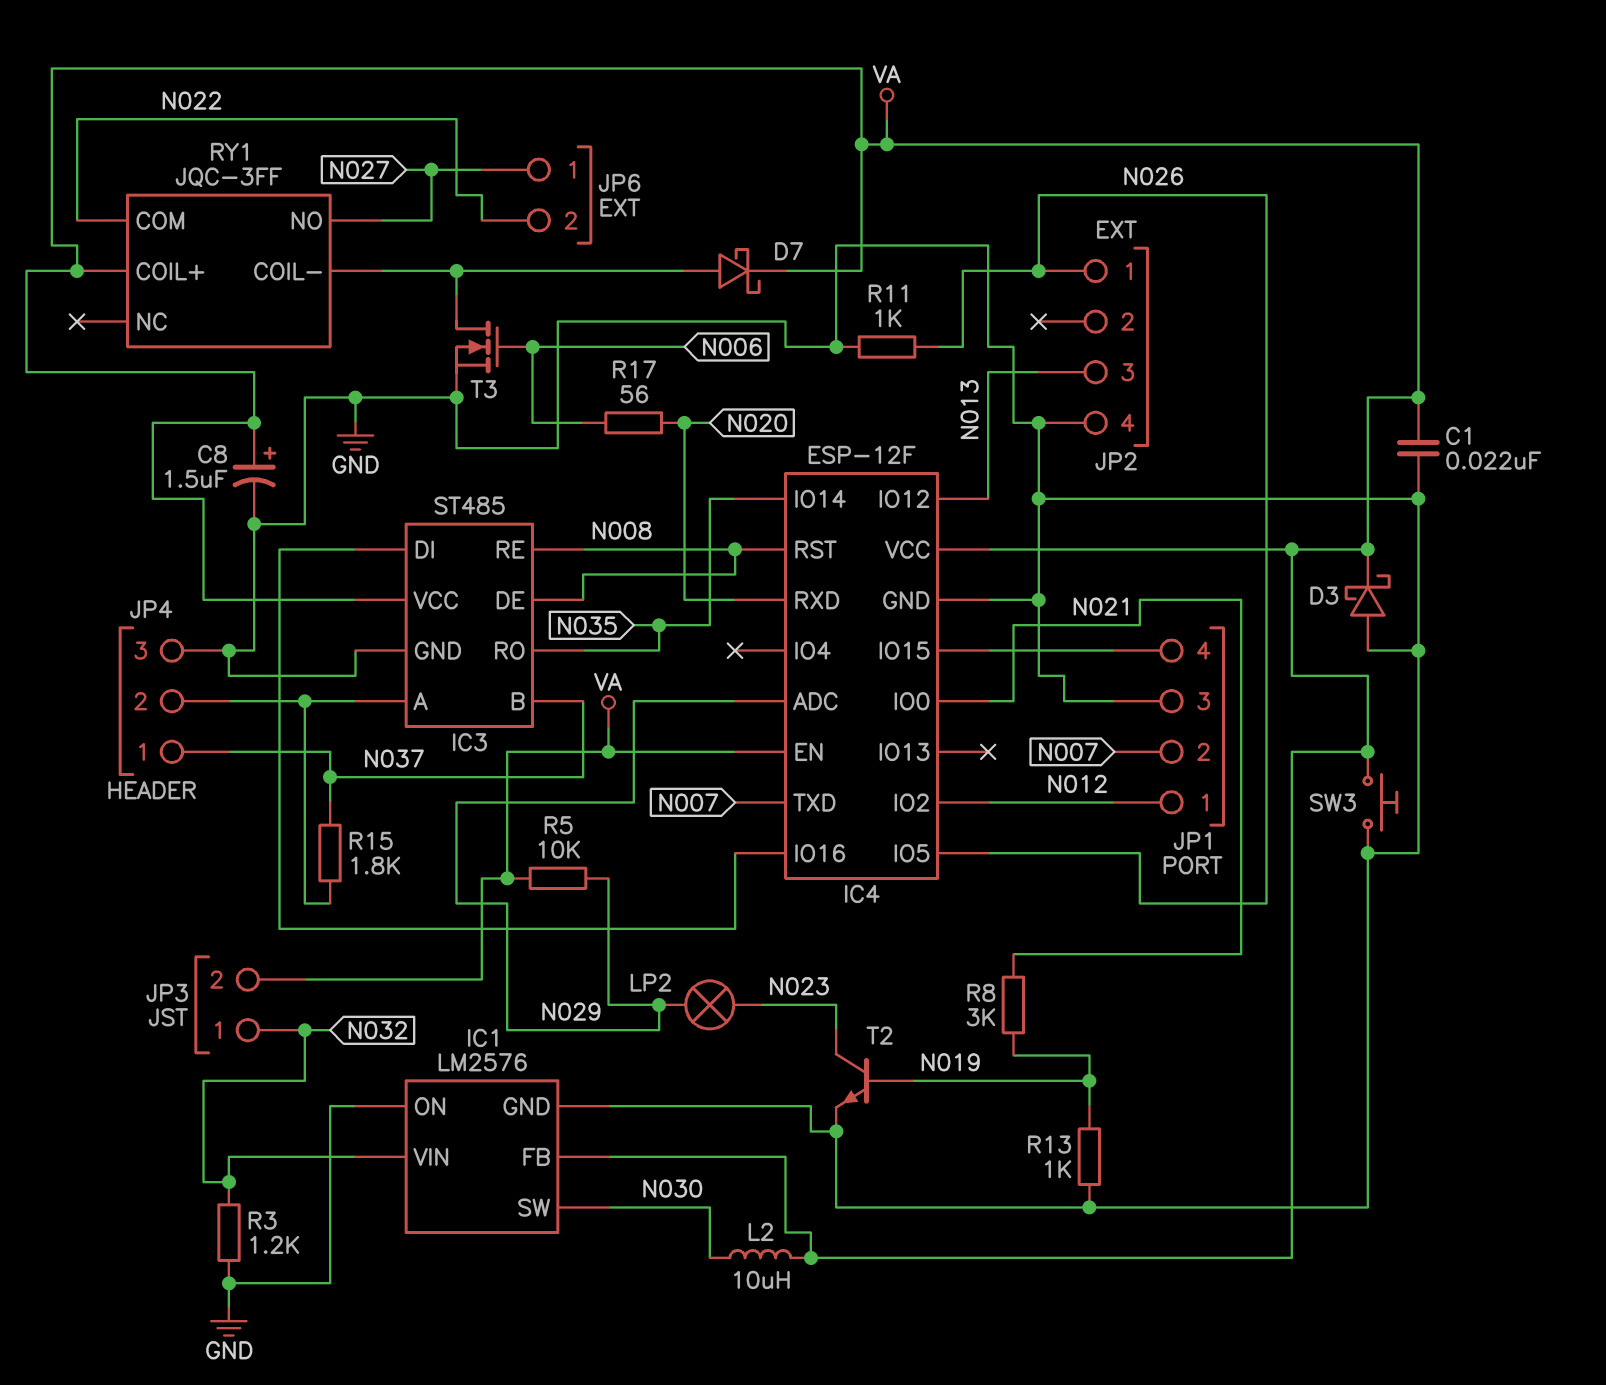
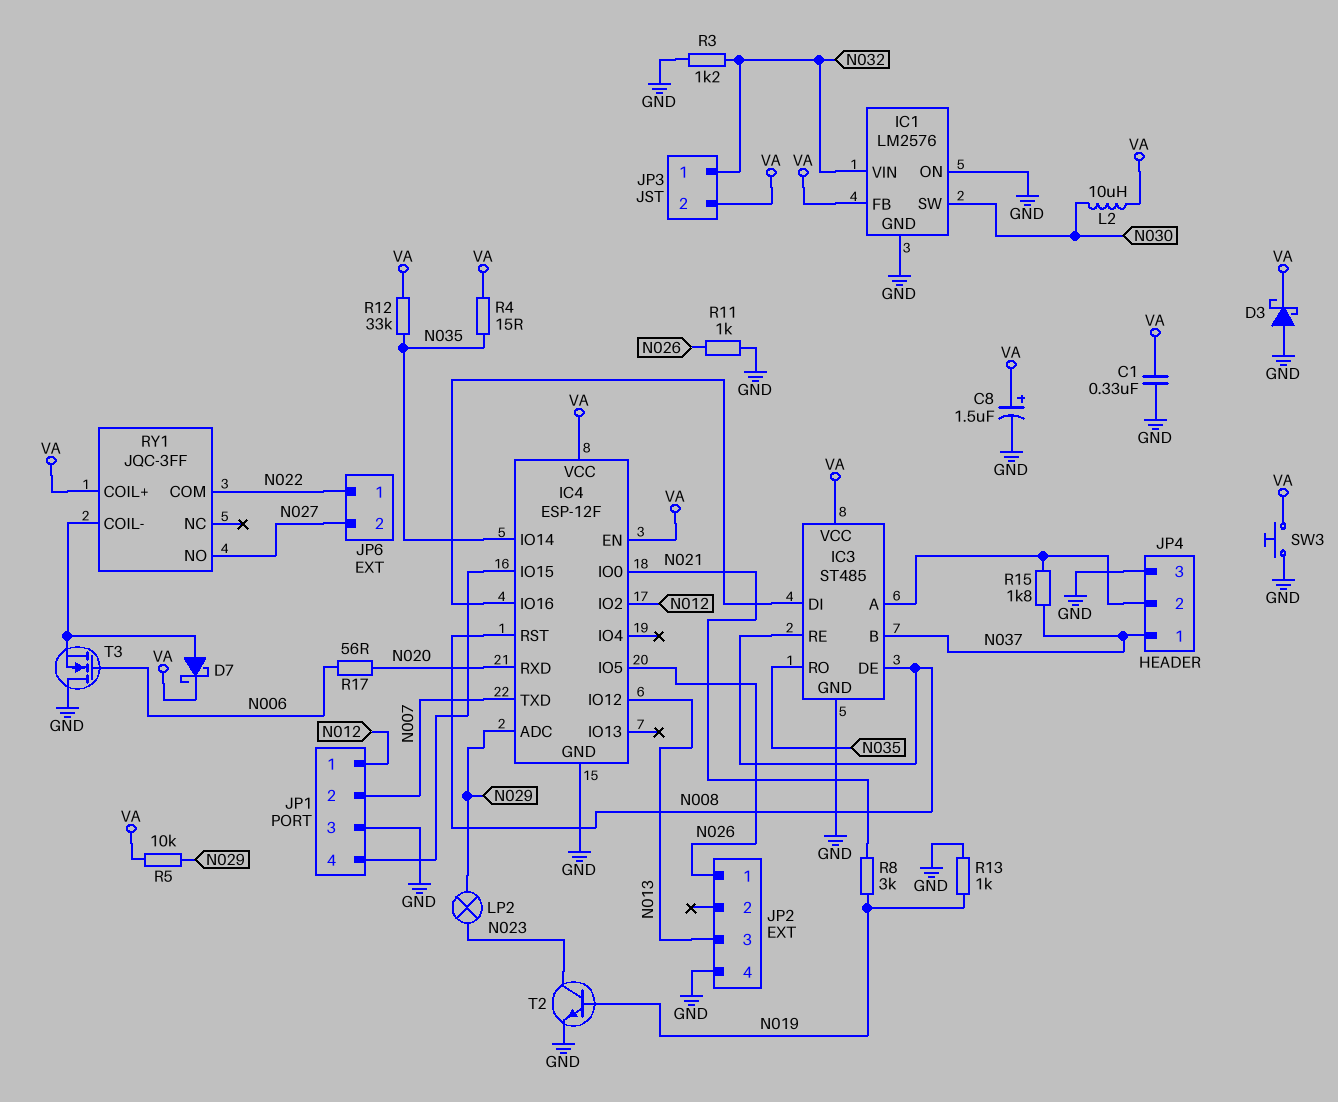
C1: 22nF (GND, VA) -> 330nF (GND, VA)
JP6 pin 1: N027 -> N022
JP6 pin 2: N022 -> N027
R4: none -> 15 (N035, VA)
R12: none -> 33k (N035, VA)
T3: NMOS (G N006, D RY1/COIL-, S GND) -> NMOS (G N006, D GND, S RY1/COIL-)

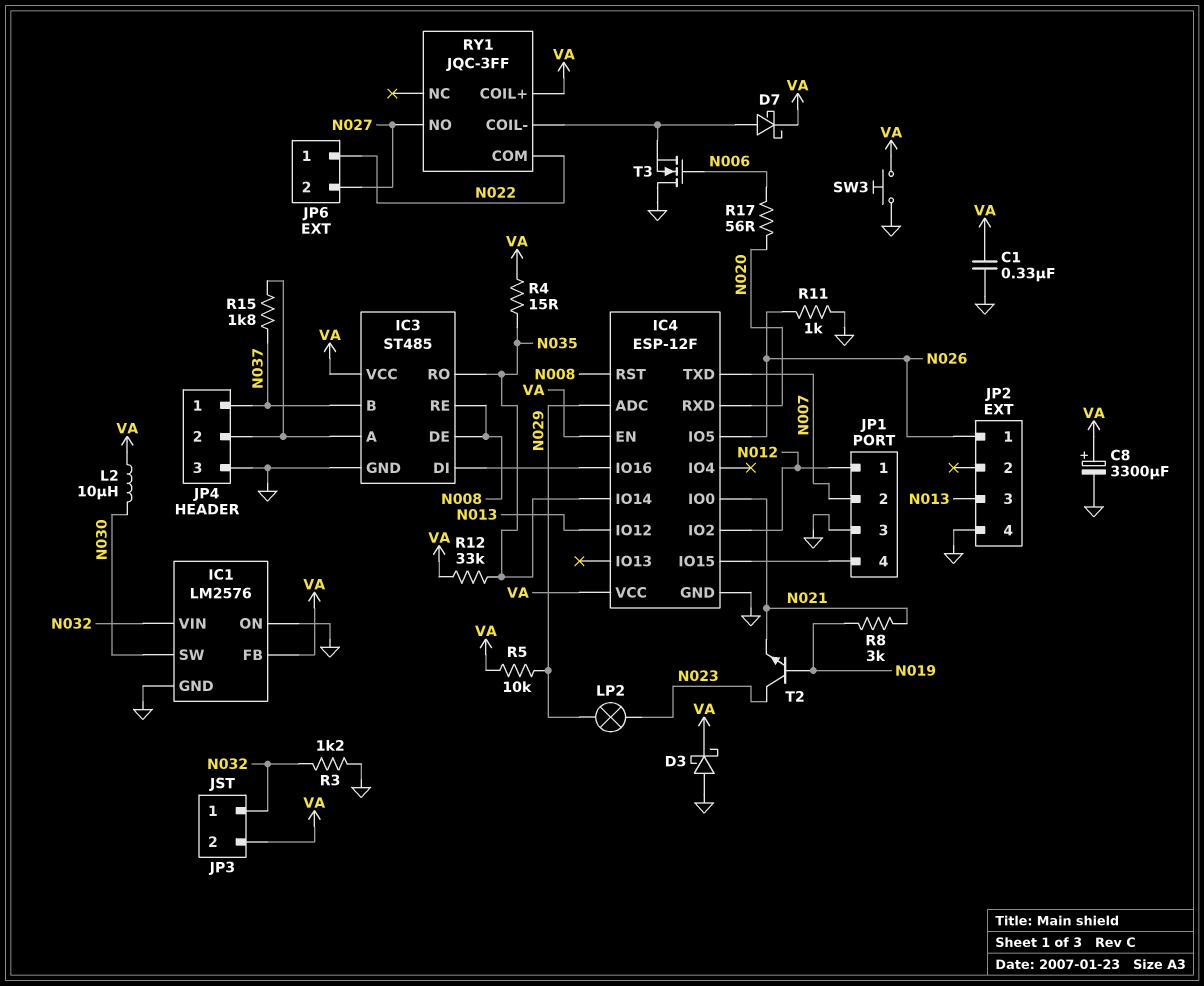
C8: 1.5uF (plus VA, minus GND) -> 3300uF (plus VA, minus GND)
R13: 1k (GND, N019) -> none
T2: NPN (B N019, C N023, E GND) -> NPN (B N019, C N023, E N021)

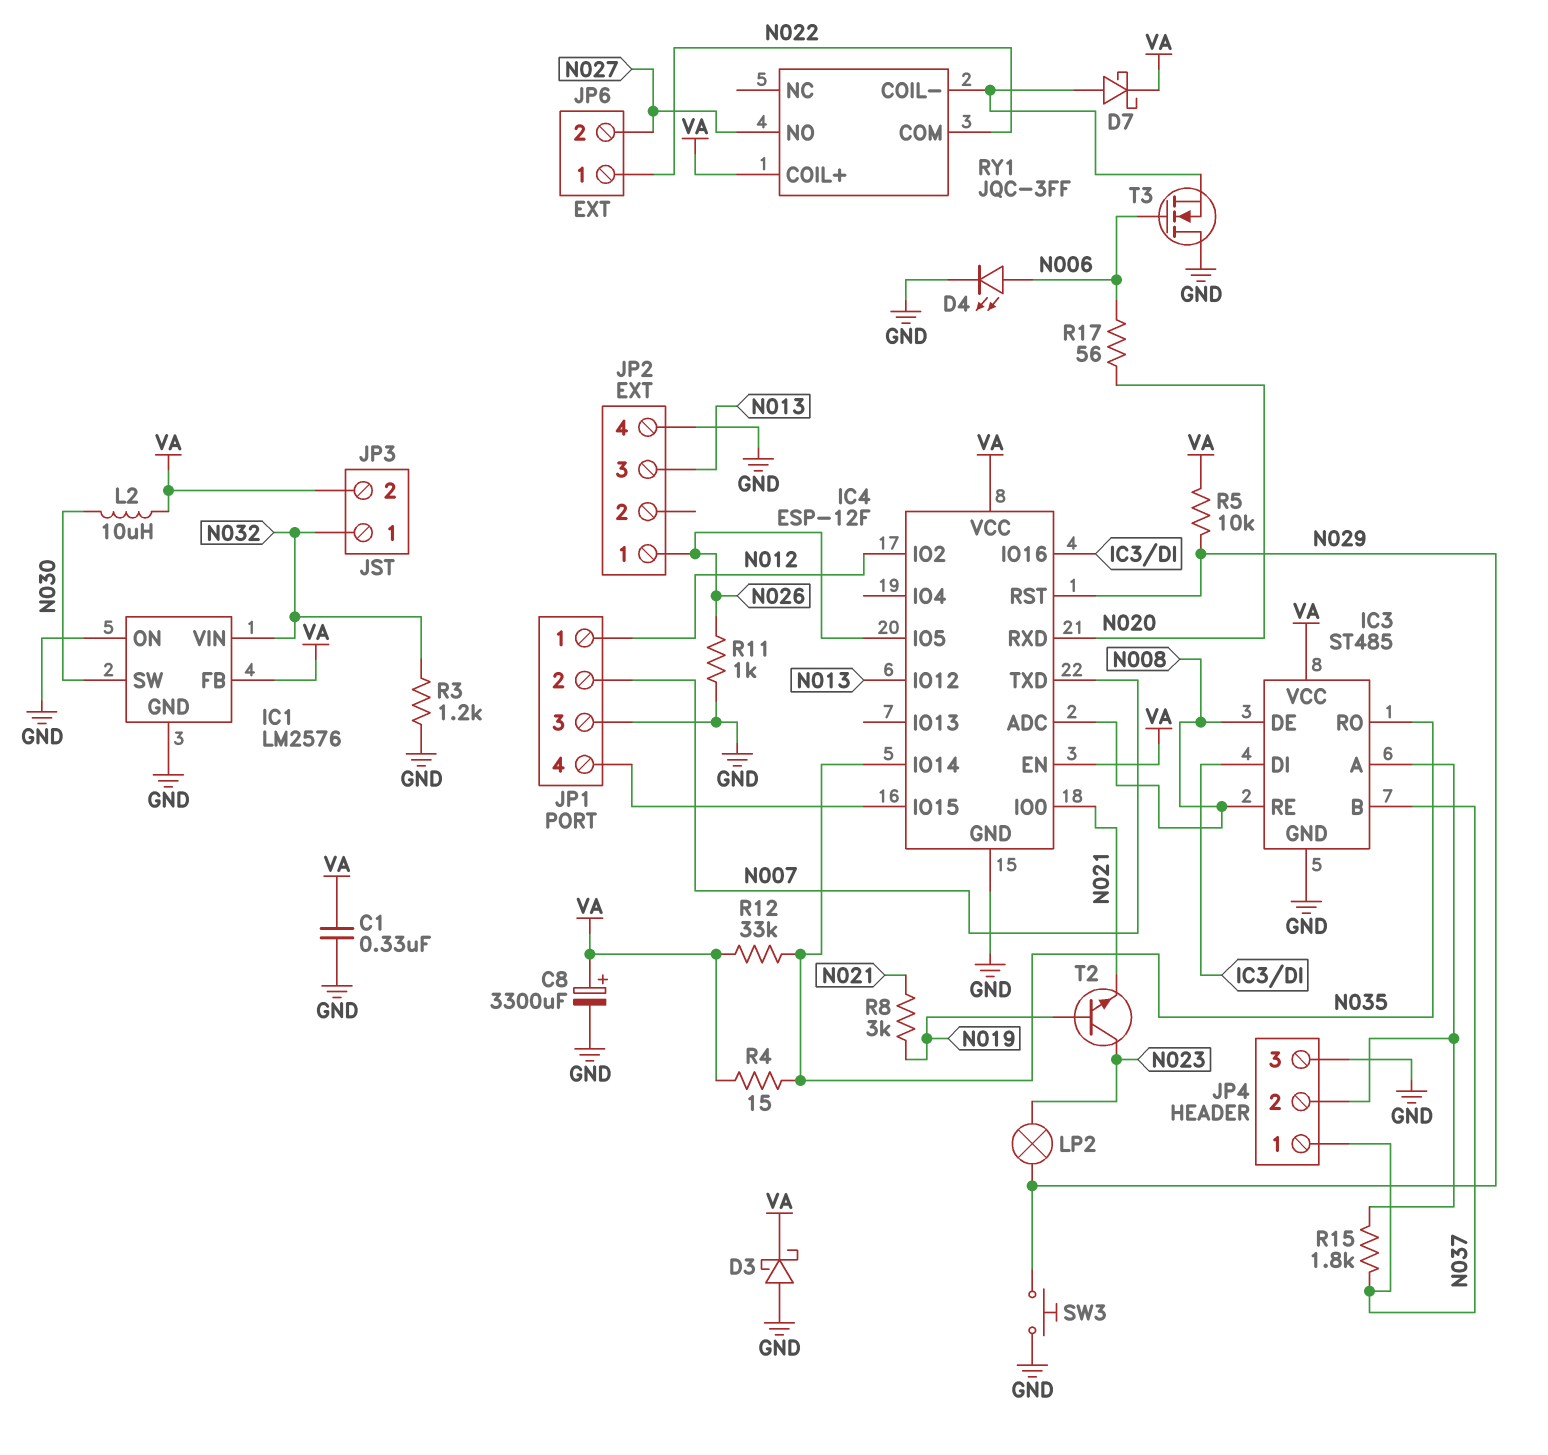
D4: none -> LED (A N006, K GND)
IC4 pin ADC: N029 -> N008
IC4 pin RST: N008 -> N029
SW3: button (GND, VA) -> button (GND, N029)

